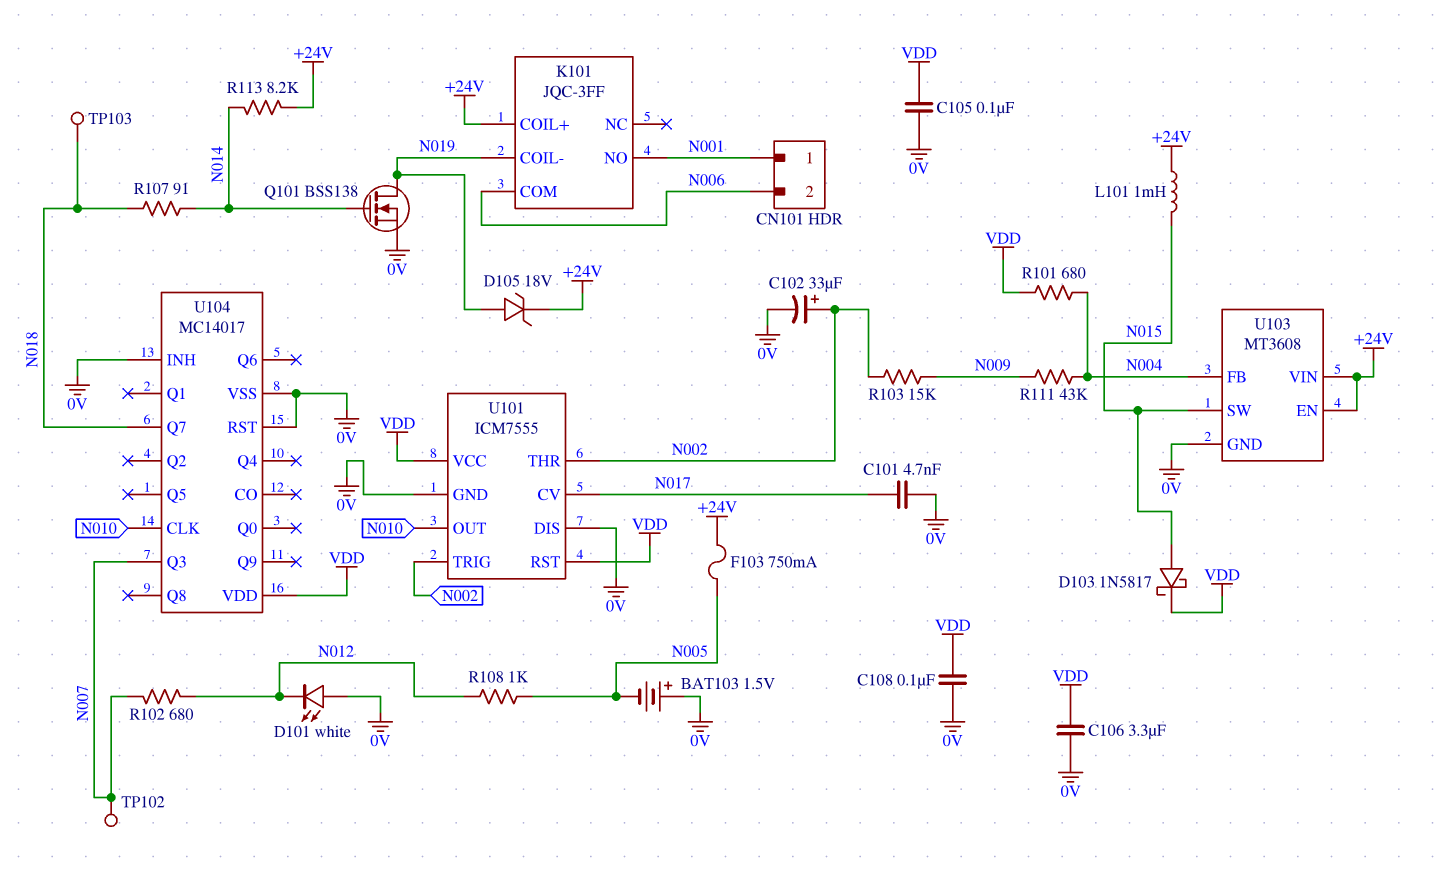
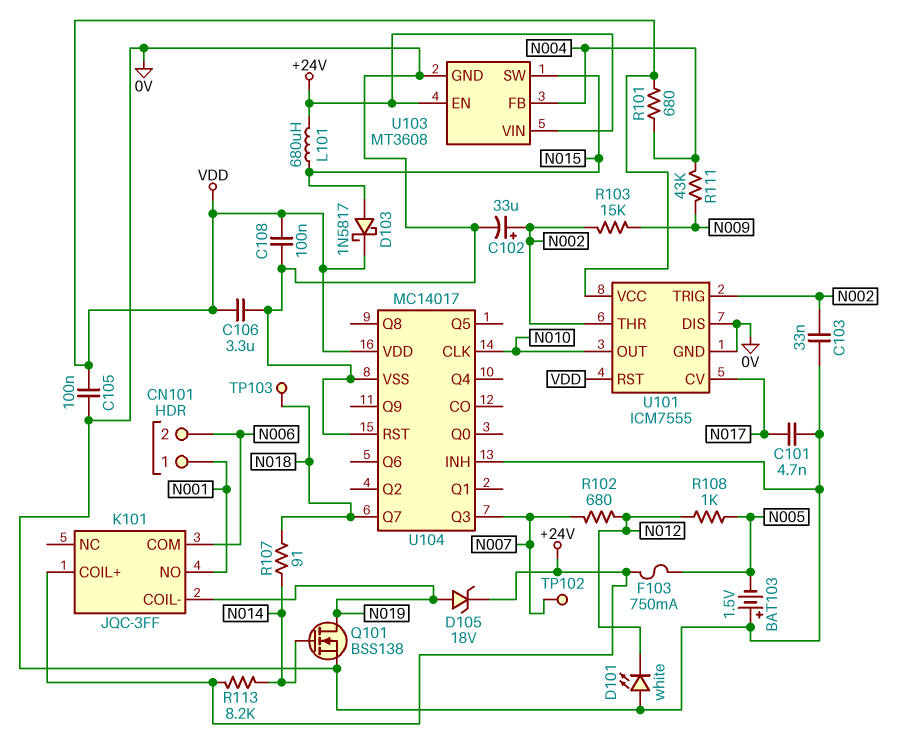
C103: none -> 33nF (0V, N002)
L101: 1mH (+24V, N015) -> 680uH (+24V, N015)

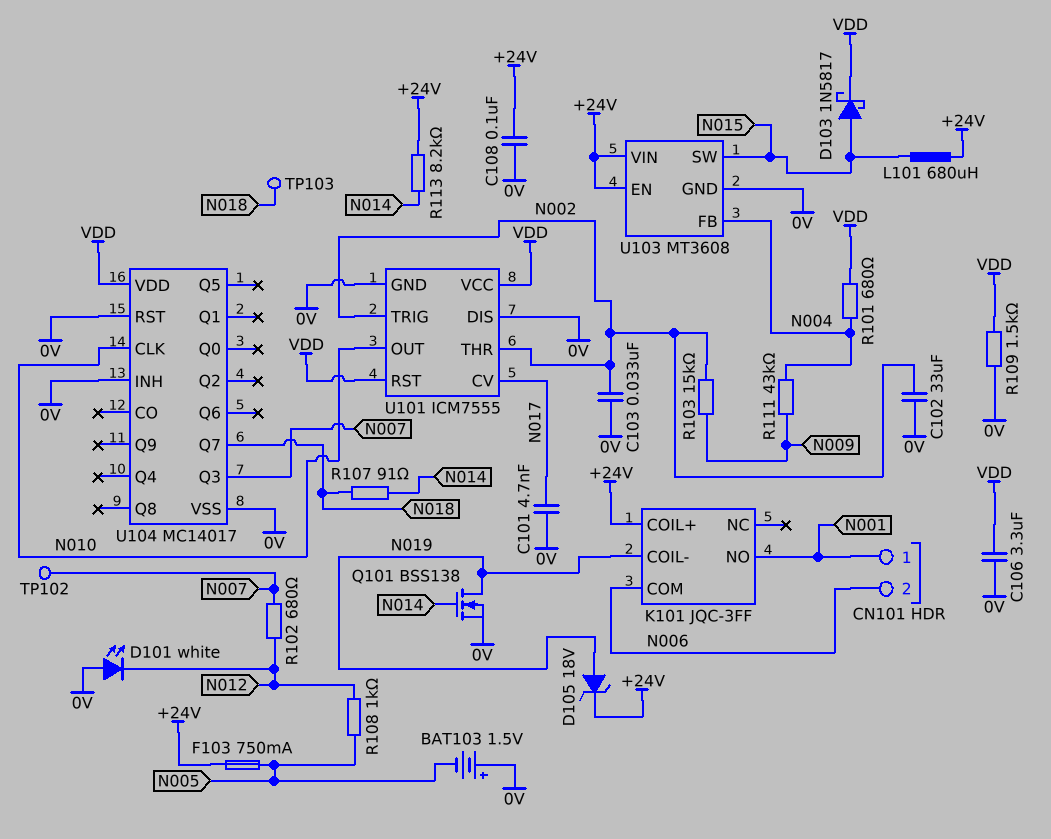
C102: 33uF (plus N002, minus 0V) -> 33uF (0V, N002)
C105: 100nF (0V, VDD) -> none
C108: 100nF (0V, VDD) -> 100nF (+24V, 0V)
R109: none -> 1.5k (0V, VDD)

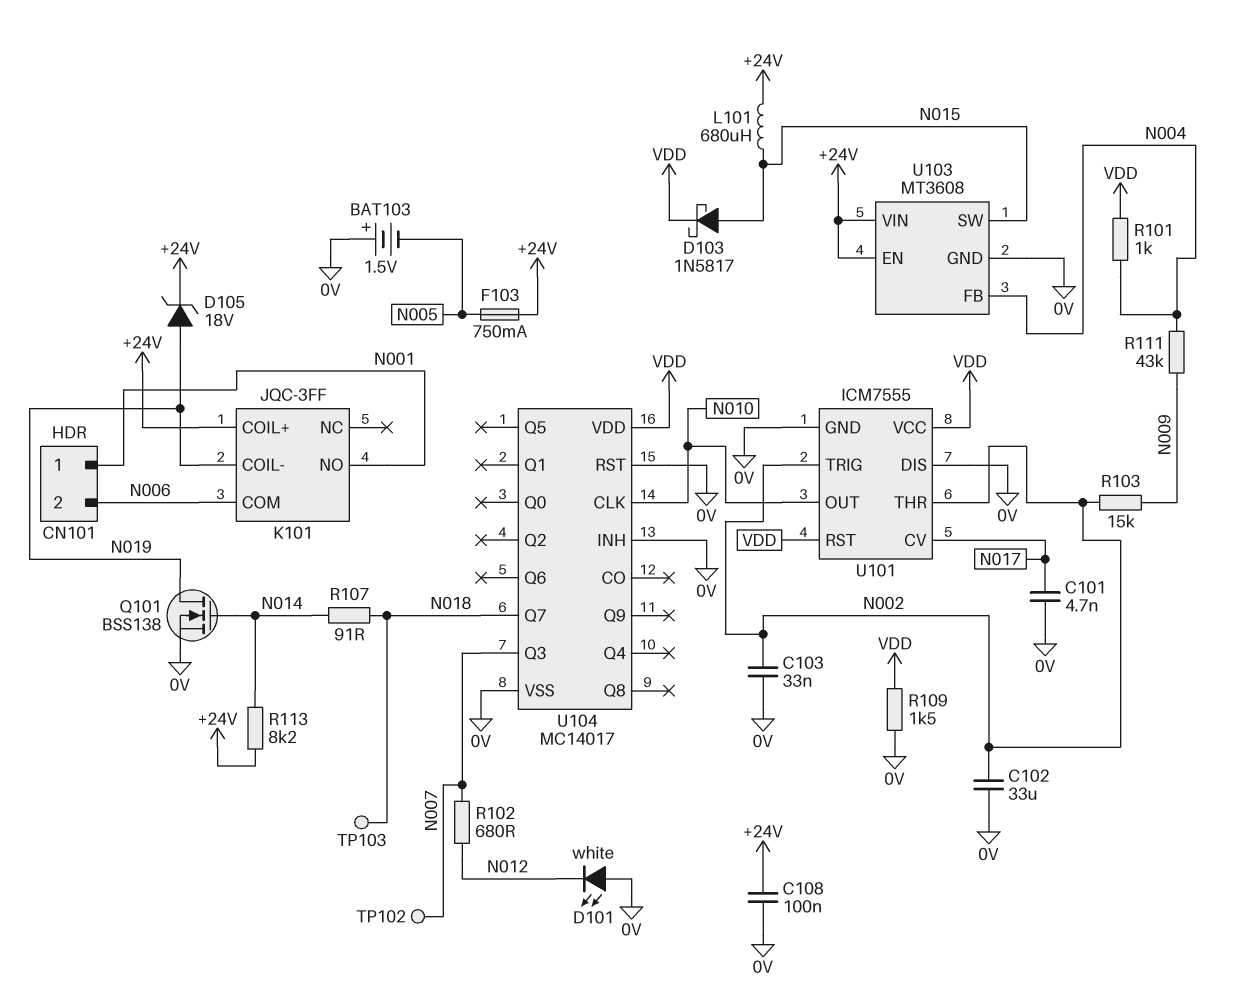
C106: 3.3uF (0V, VDD) -> none
R101: 680 (N004, VDD) -> 1k (N004, VDD)
R108: 1k (N005, N012) -> none

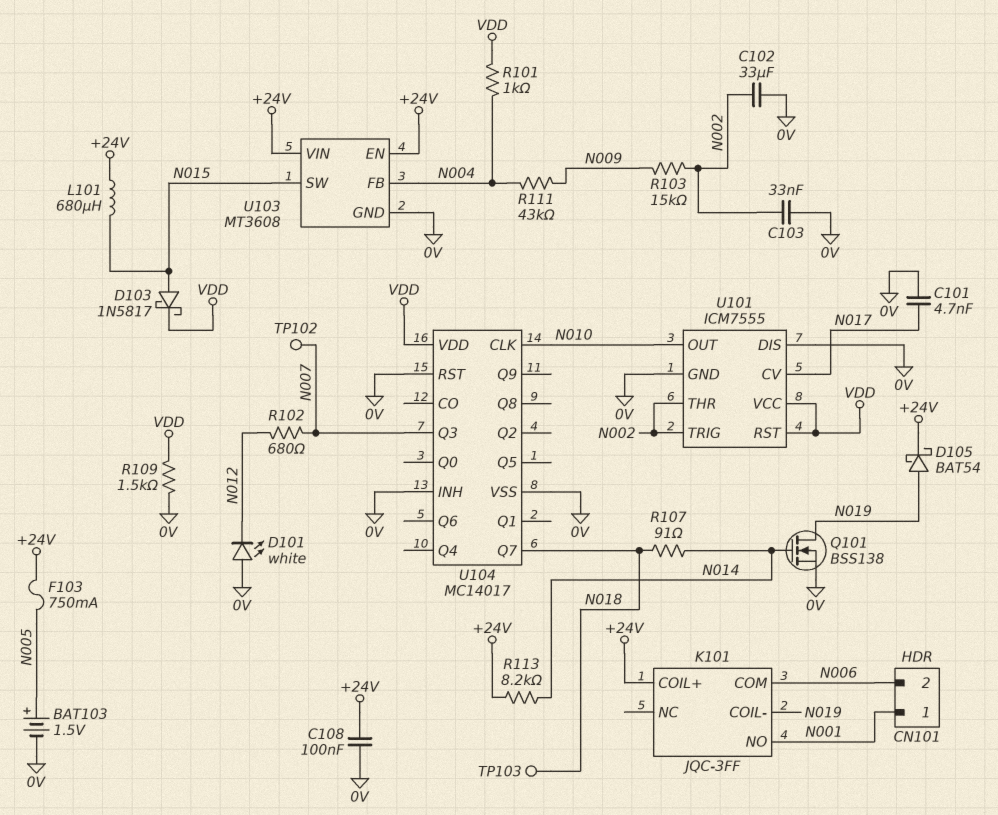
BAT103: 1.5V (plus 0V, minus N005) -> 1.5V (plus N005, minus 0V)
D105: zener 18V (A N019, K +24V) -> schottky BAT54 (A N019, K +24V)

